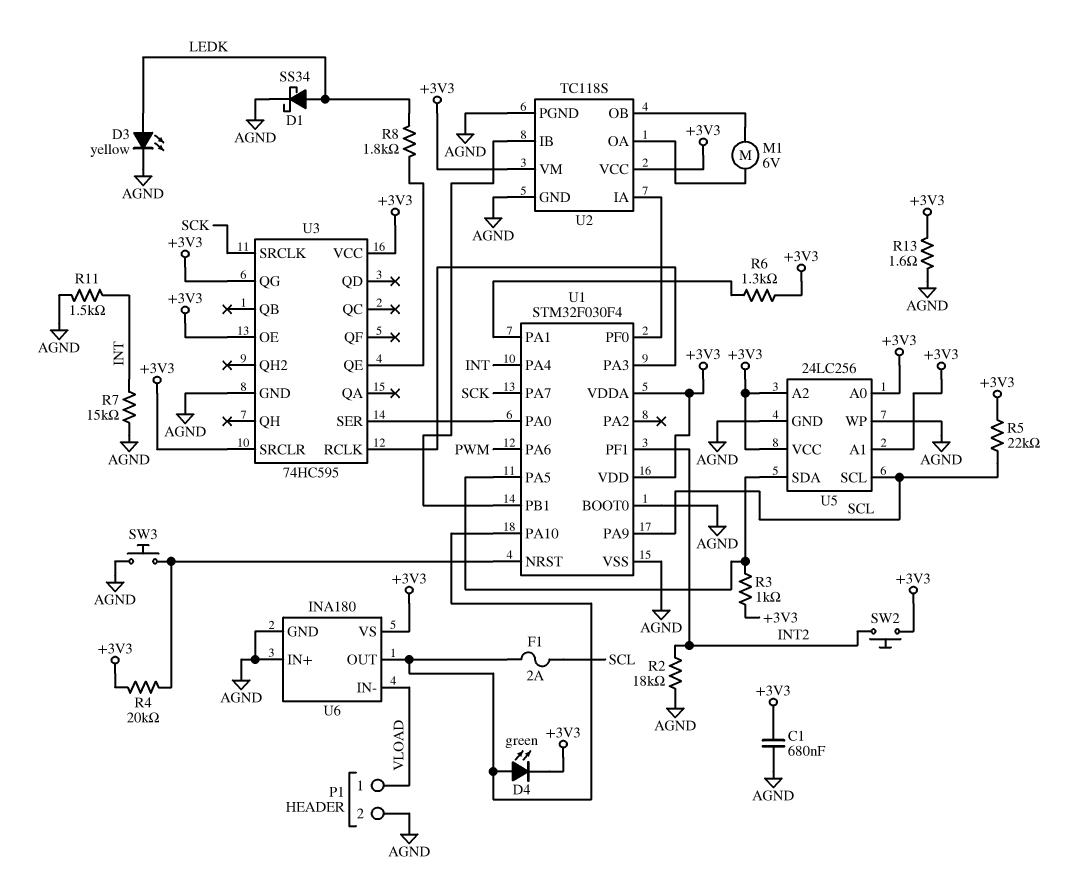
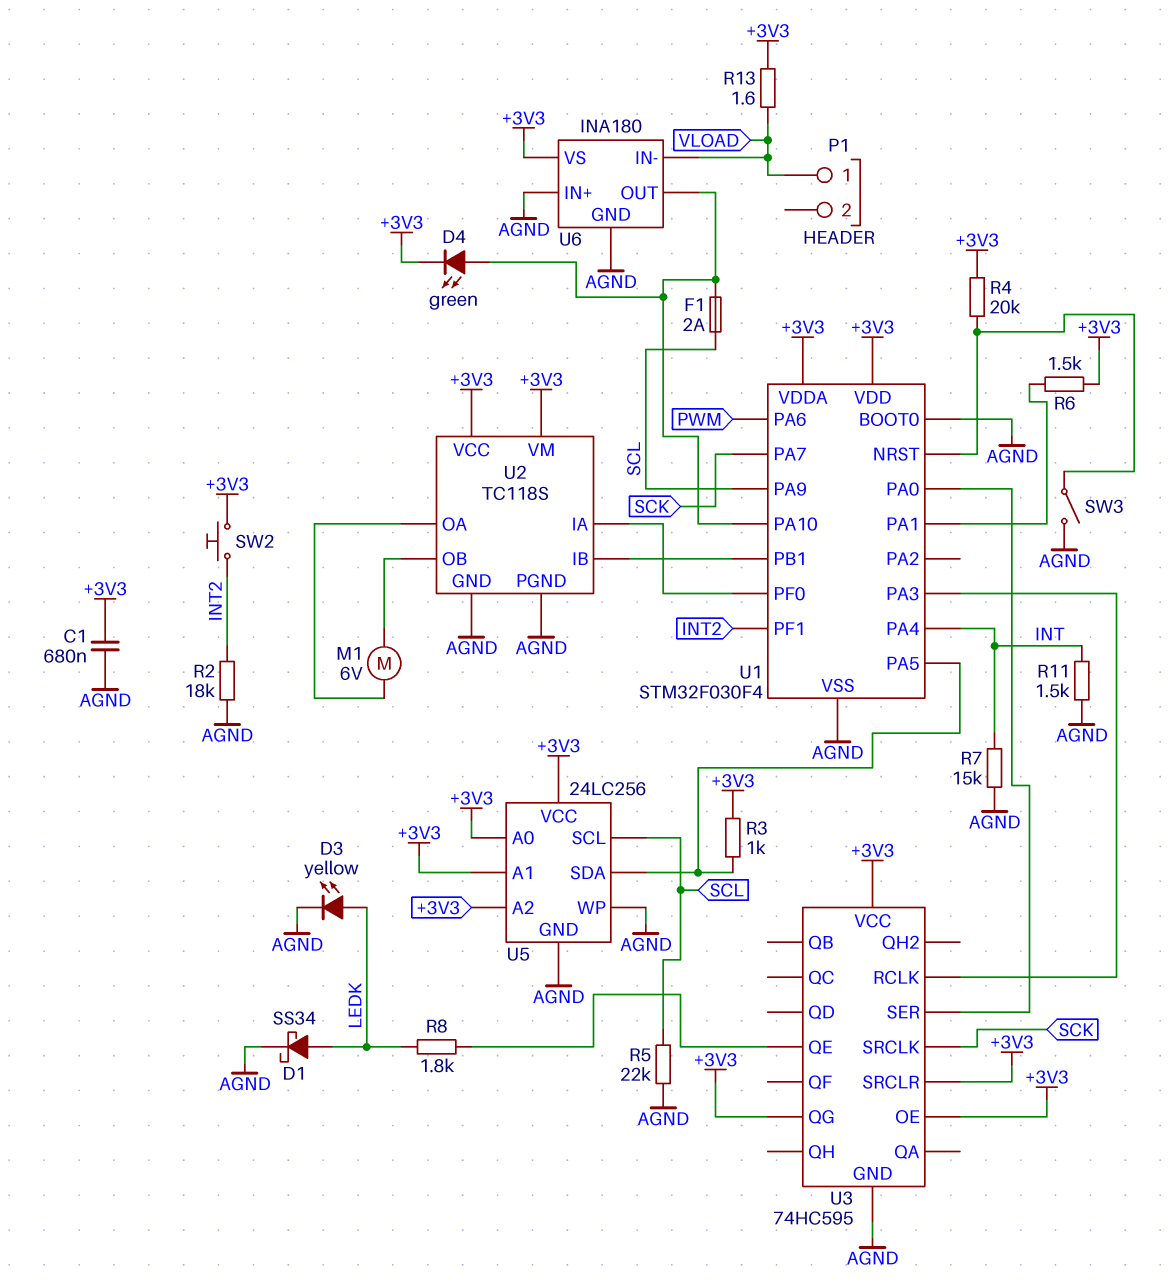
P1 pin 2: AGND -> none
R5: 22k (+3V3, SCL) -> 22k (AGND, SCL)
R6: 1.3k (+3V3, U1/PA1) -> 1.5k (+3V3, U1/PA1)
R13: 1.6 (+3V3, AGND) -> 1.6 (+3V3, VLOAD)
SW3: button (AGND, U1/NRST) -> switch (AGND, U1/NRST)

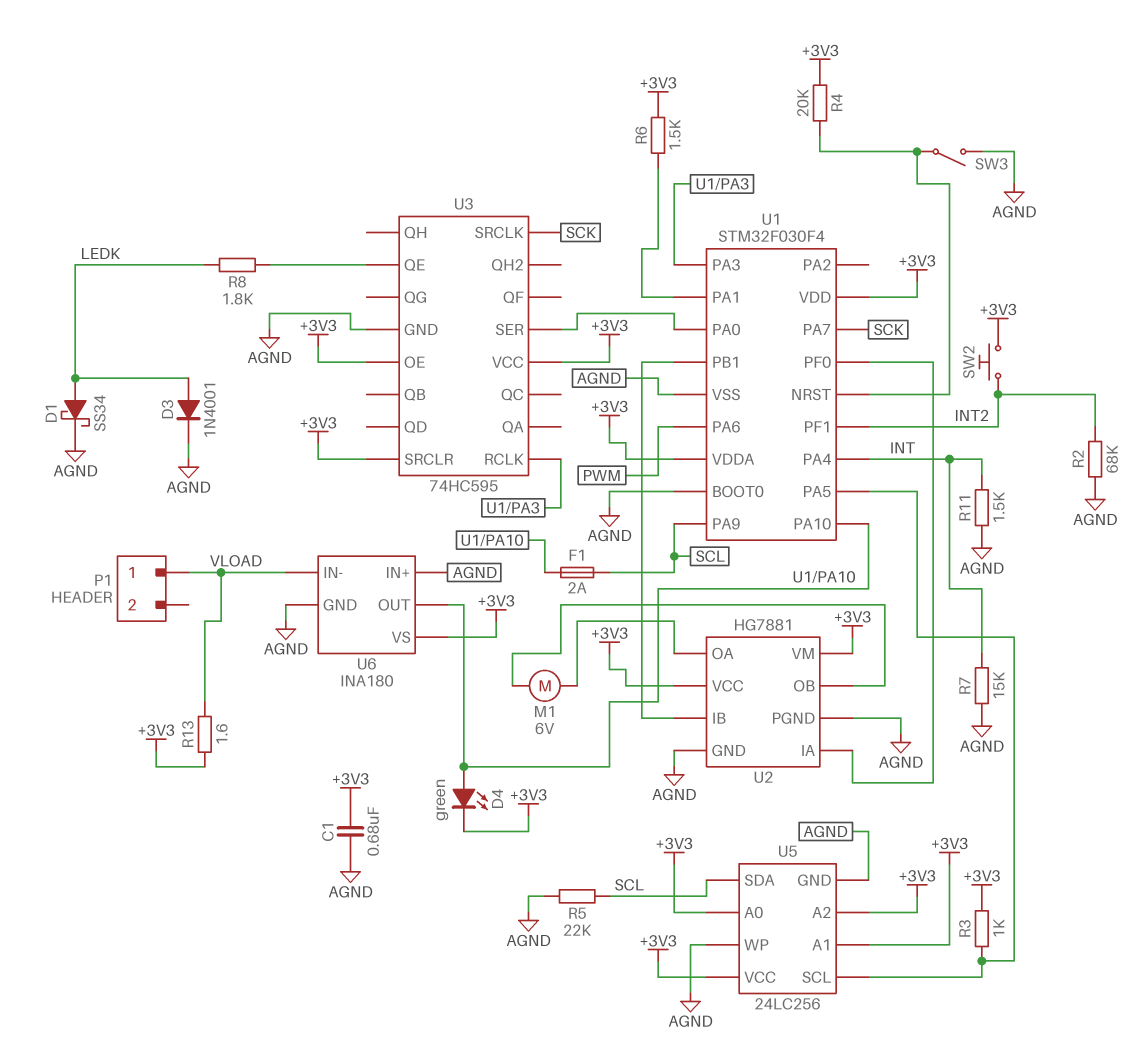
D3: LED yellow (A LEDK, K AGND) -> diode 1N4001 (A LEDK, K AGND)
R2: 18k (AGND, INT2) -> 68k (AGND, INT2)
U2: TC118S -> HG7881
U3 pin QG: +3V3 -> none
U5 pin SCL: SCL -> U1/PA5
U5 pin SDA: U1/PA5 -> SCL

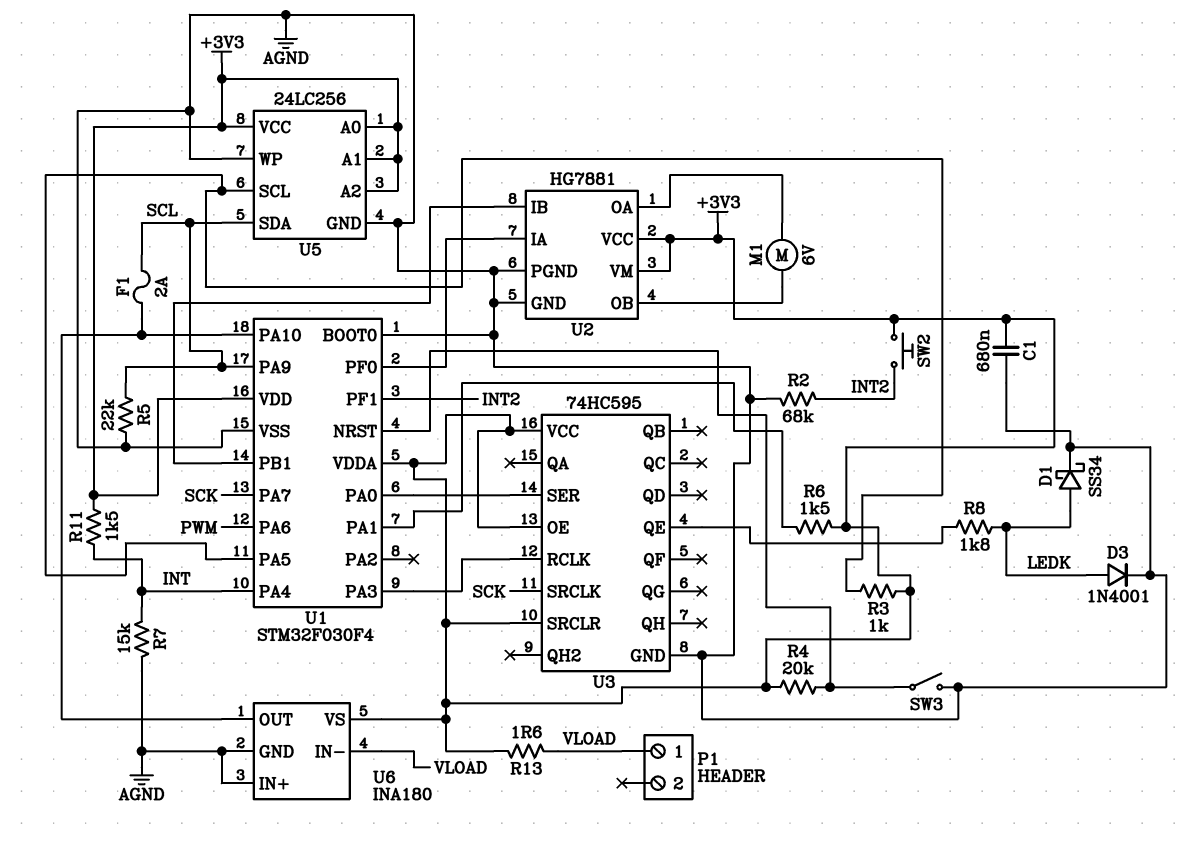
D4: LED green (A U1/PA10, K +3V3) -> none
R11: 1.5k (AGND, INT) -> 1.5k (+3V3, INT)

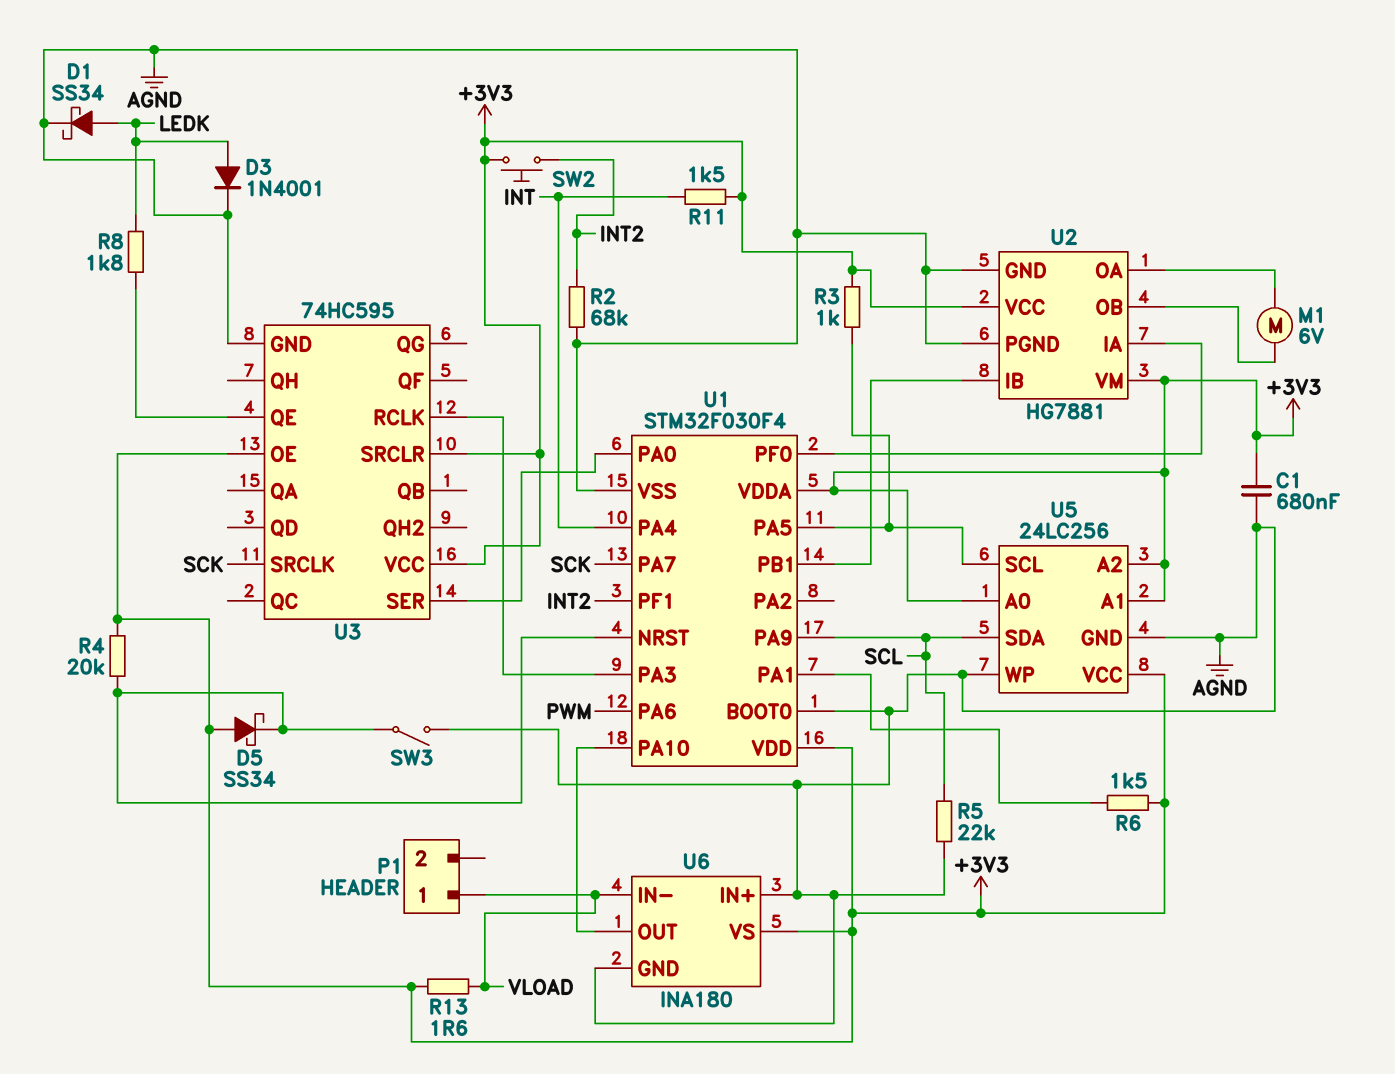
D5: none -> schottky SS34 (A +3V3, K U1/NRST)
F1: 2A (SCL, U1/PA10) -> none
R7: 15k (AGND, INT) -> none

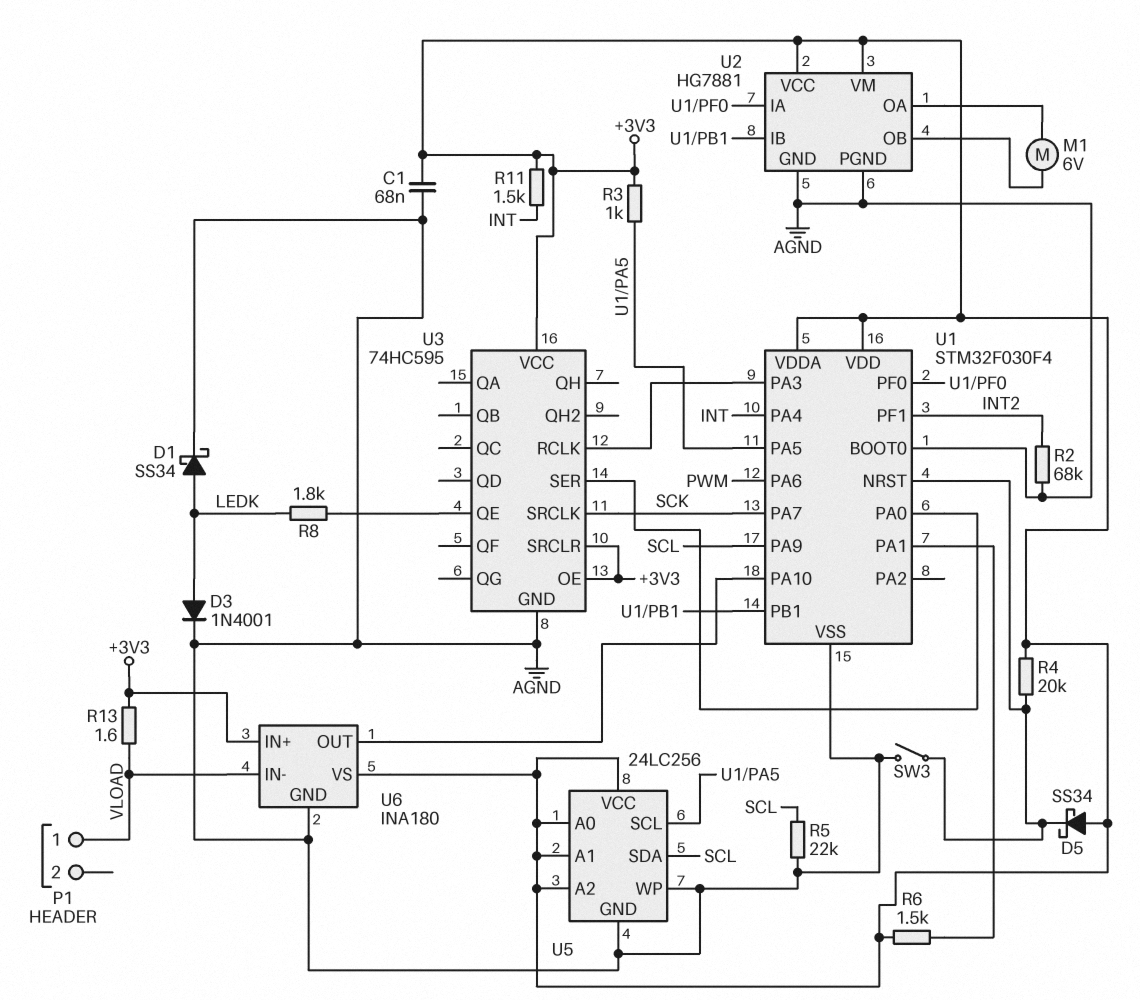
C1: 680nF (+3V3, AGND) -> 68nF (+3V3, AGND)
SW2: button (+3V3, INT2) -> none
U6 pin IN+: AGND -> +3V3

